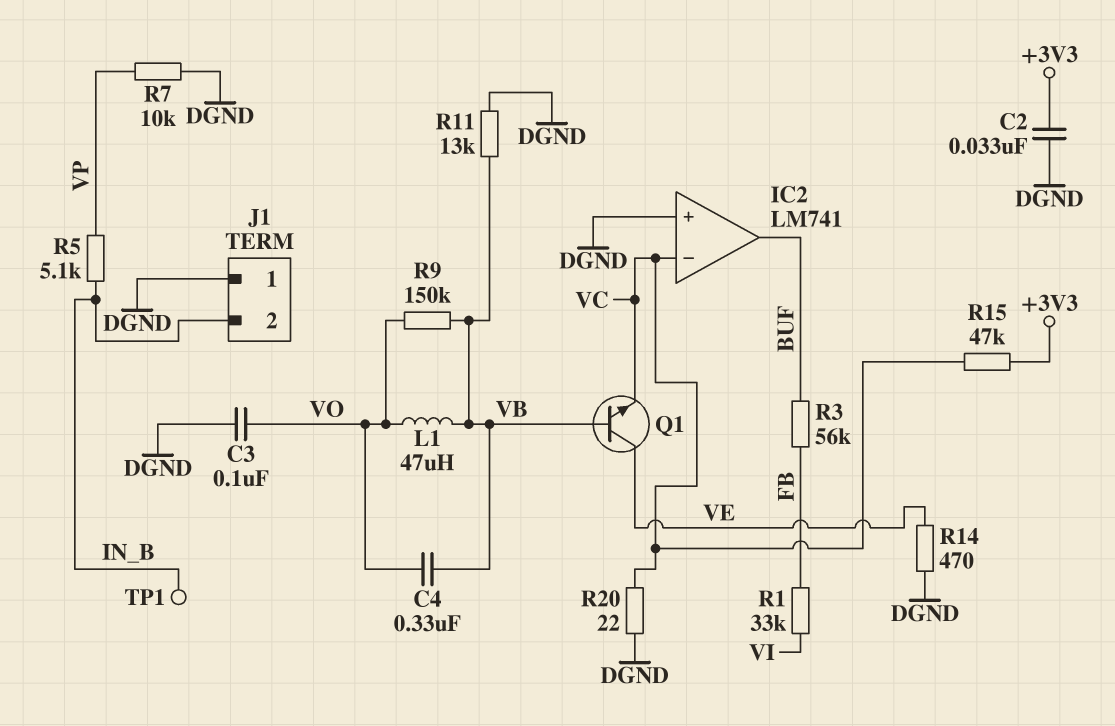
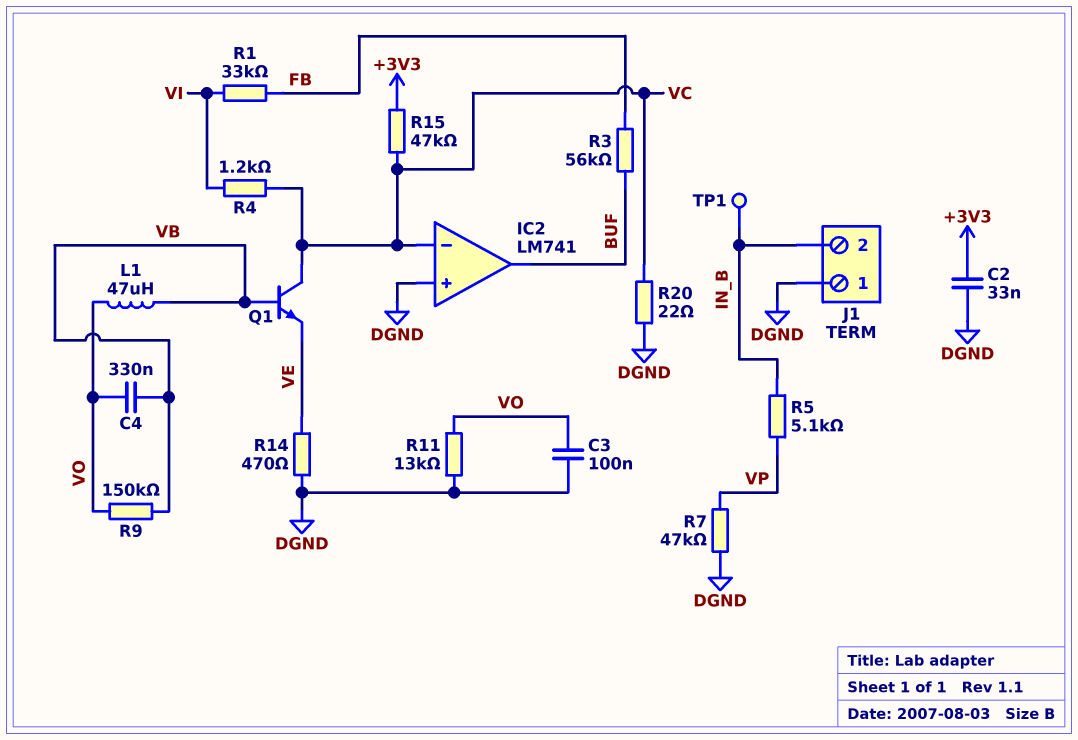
Q1: NPN (B VB, C VE, E VC) -> NPN (B VB, C VC, E VE)
R4: none -> 1.2k (VC, VI)
R7: 10k (DGND, VP) -> 47k (DGND, VP)
R11: 13k (DGND, VB) -> 13k (DGND, VO)

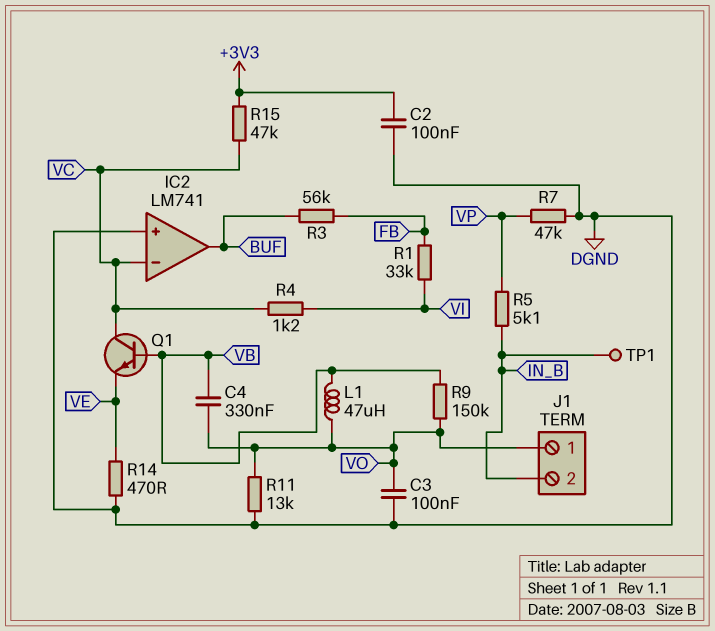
C2: 33nF (+3V3, DGND) -> 100nF (+3V3, DGND)
J1 pin 1: DGND -> VO
R20: 22 (DGND, VC) -> none

